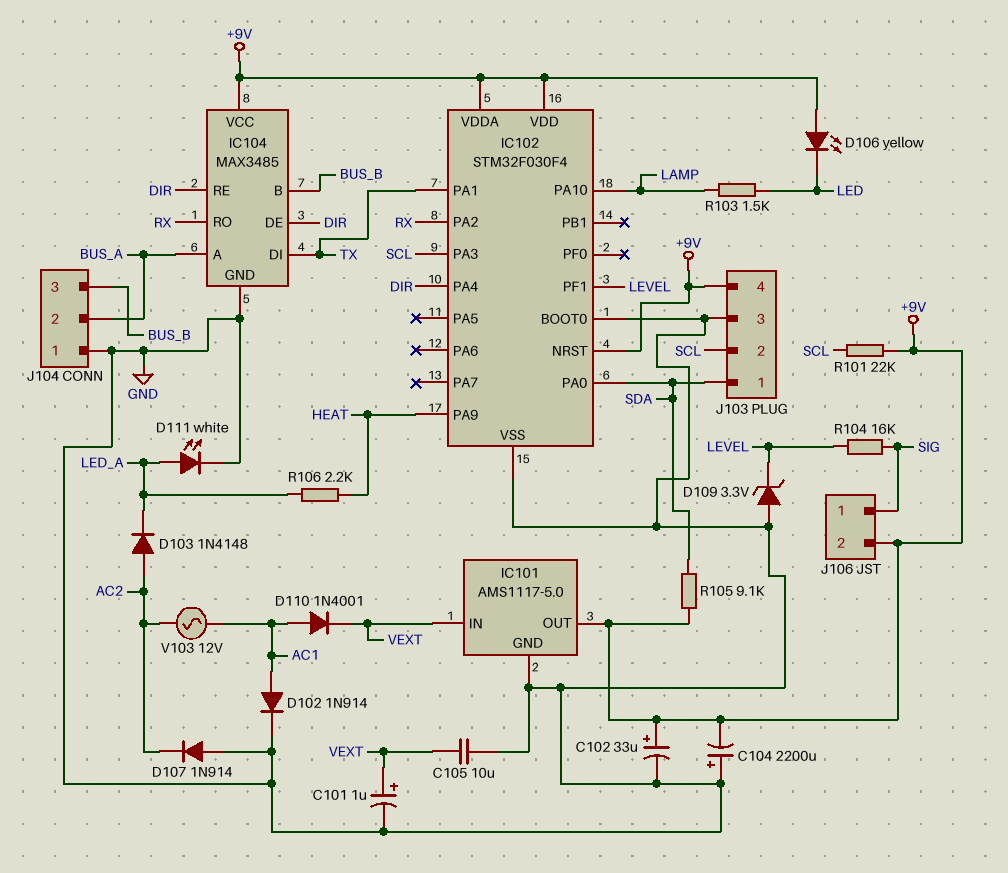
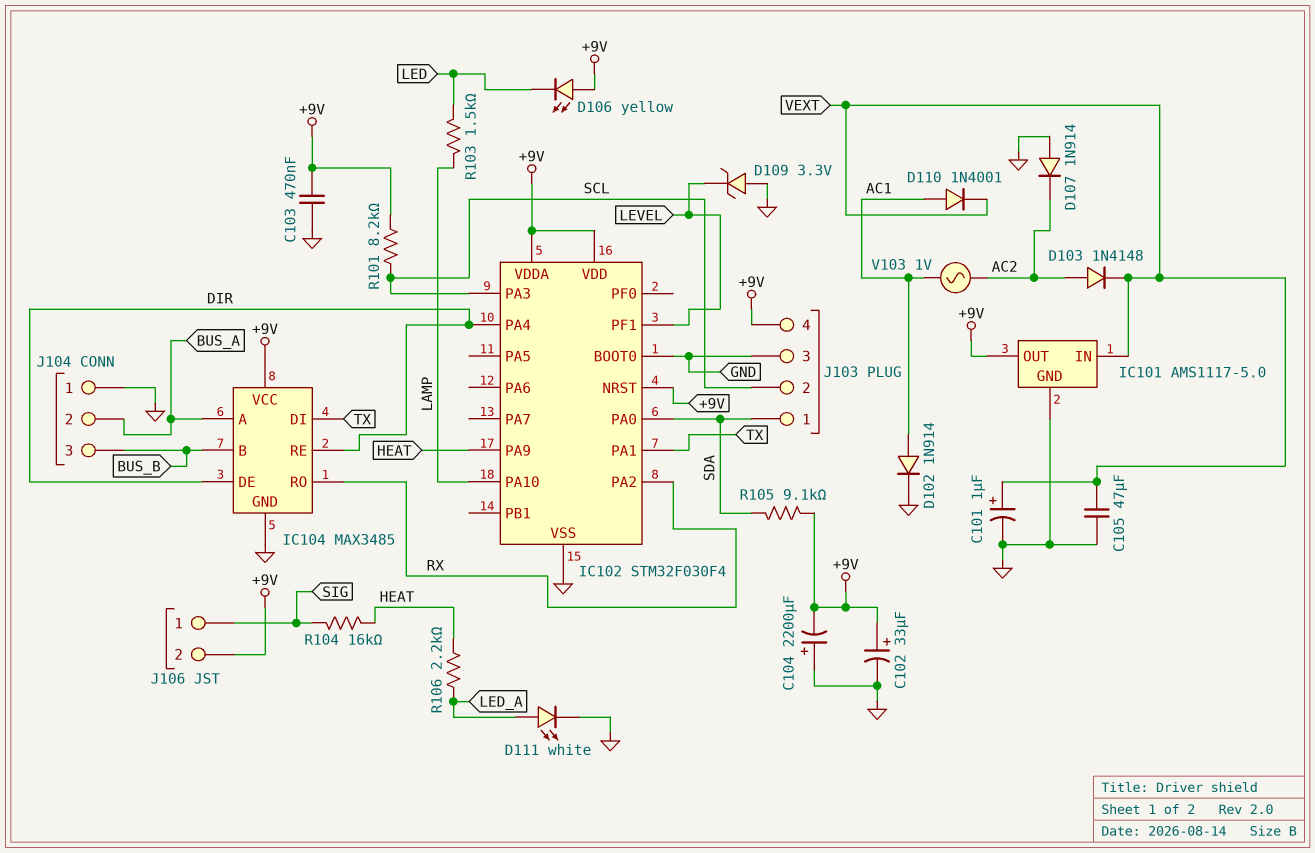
C103: none -> 470nF (+9V, GND)
C105: 10uF (GND, VEXT) -> 47uF (GND, VEXT)
D103: diode 1N4148 (A AC2, K LED_A) -> diode 1N4148 (A AC2, K VEXT)
R101: 22k (+9V, SCL) -> 8.2k (+9V, SCL)
R104: 16k (LEVEL, SIG) -> 16k (HEAT, SIG)
V103: AC 12V (AC1, AC2) -> AC 1V (AC1, AC2)

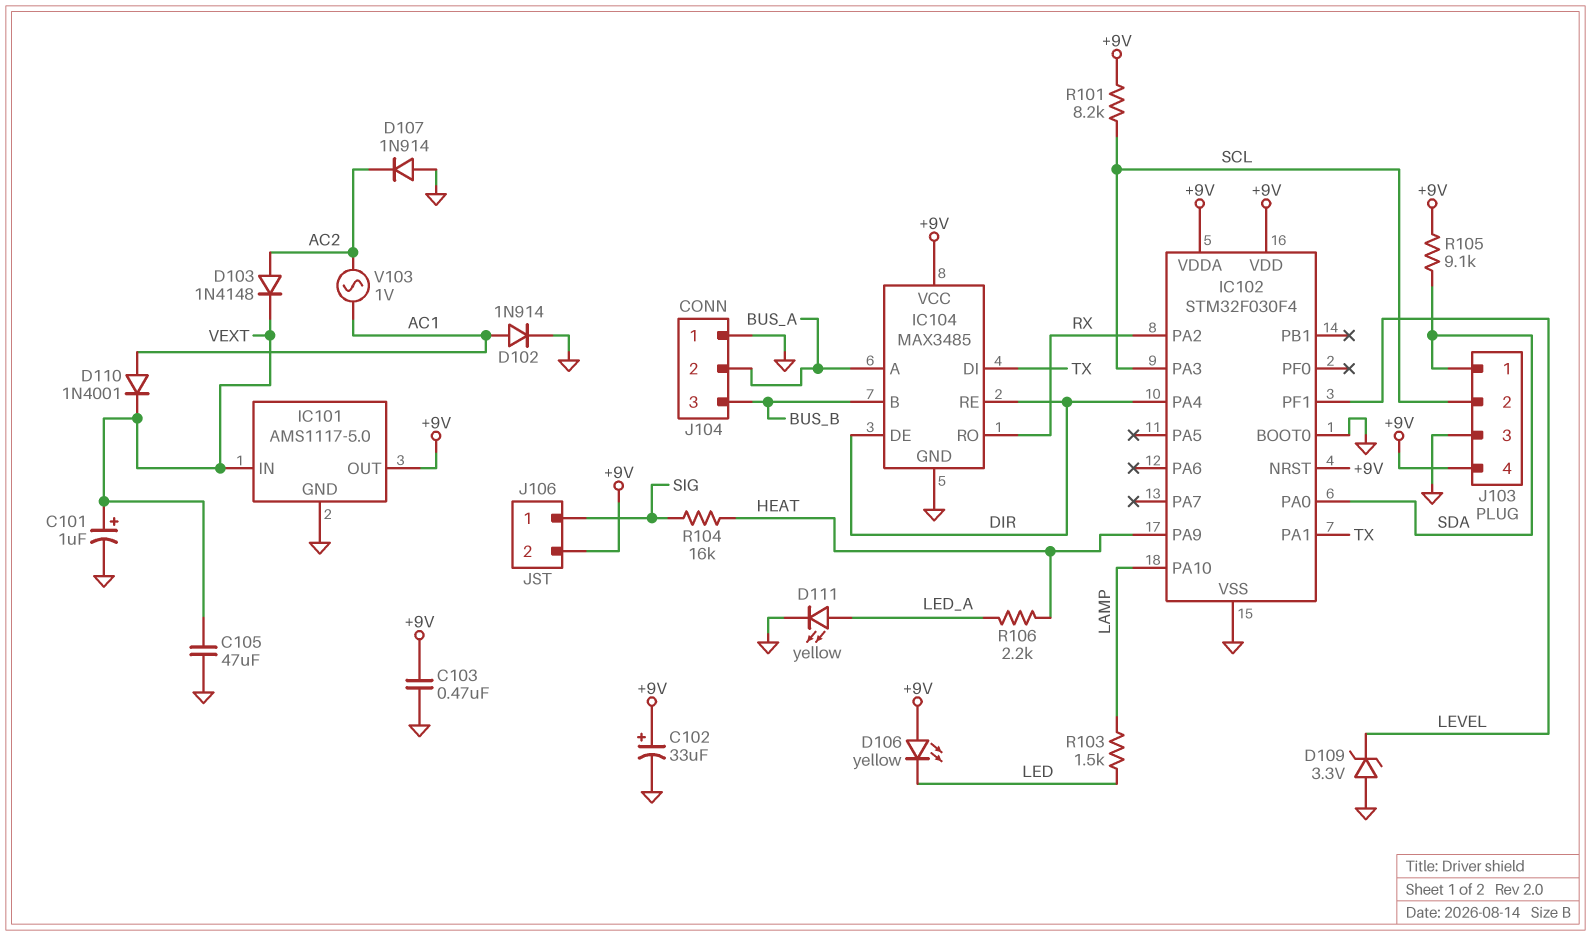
C104: 2200uF (plus GND, minus +9V) -> none
D111: LED white (A LED_A, K GND) -> LED yellow (A LED_A, K GND)

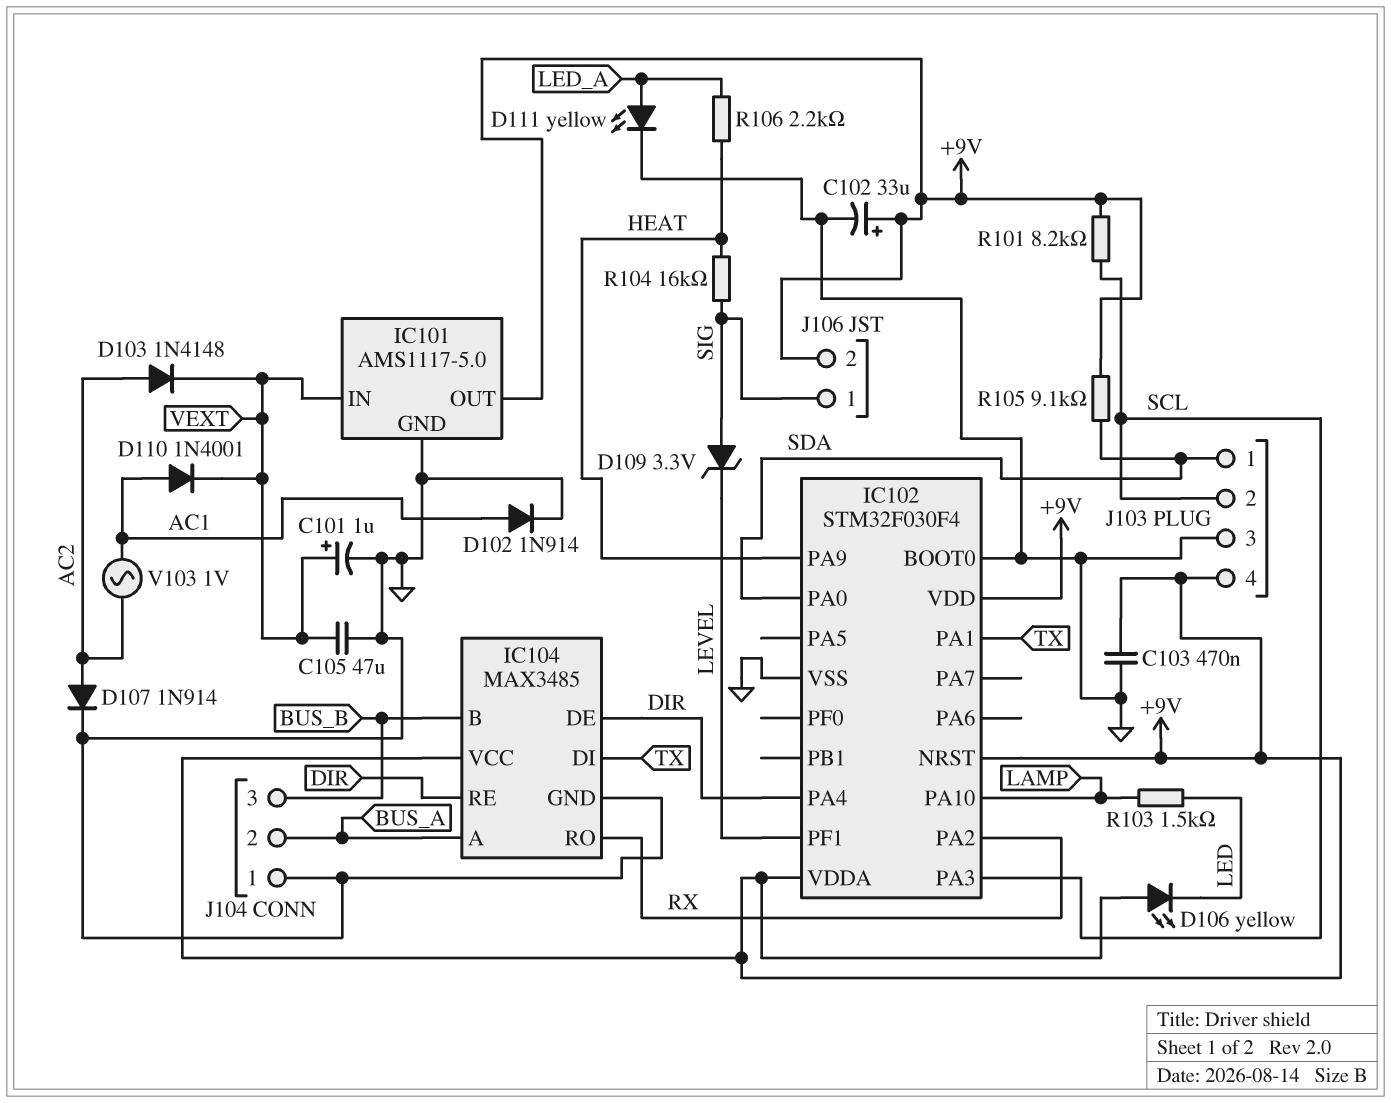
D107: diode 1N914 (A GND, K AC2) -> diode 1N914 (A AC2, K GND)
D109: zener 3.3V (A GND, K LEVEL) -> zener 3.3V (A SIG, K LEVEL)

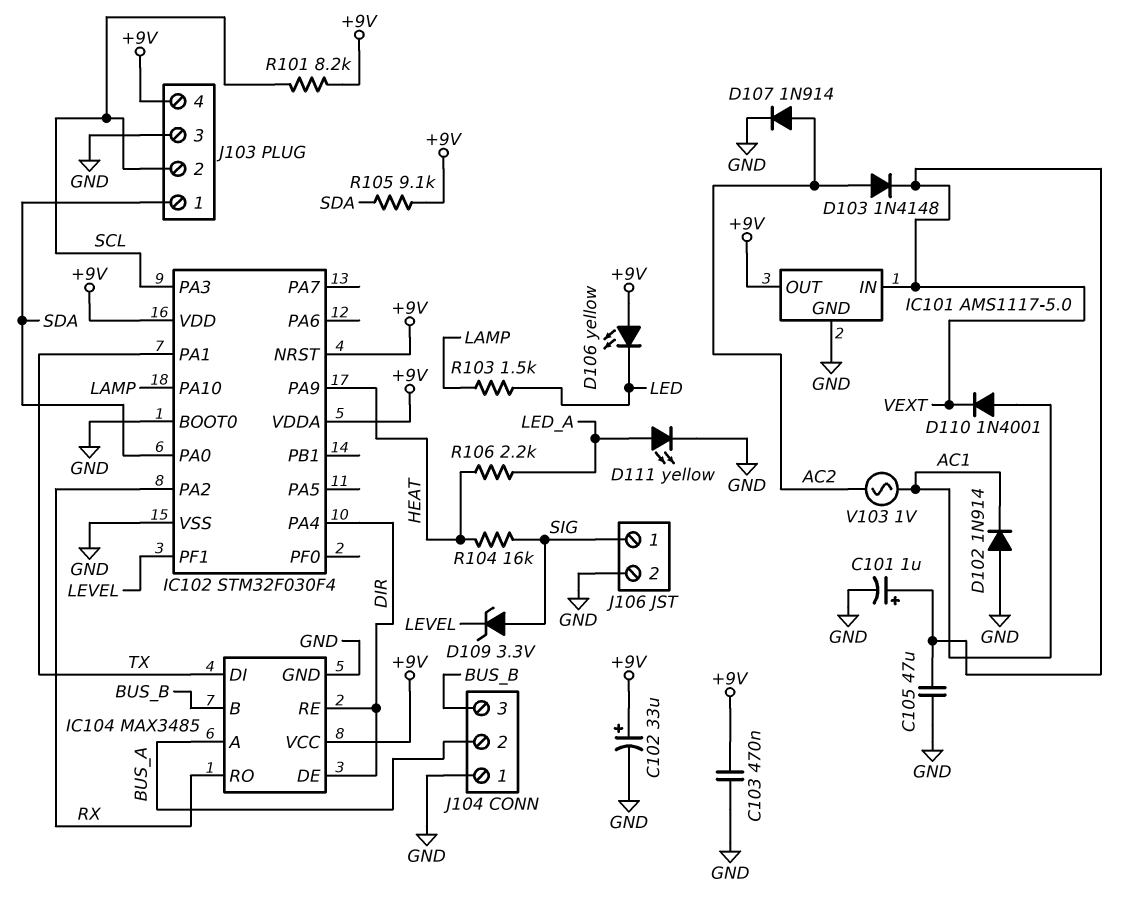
D102: diode 1N914 (A AC1, K GND) -> diode 1N914 (A GND, K AC1)
J106 pin 2: +9V -> GND

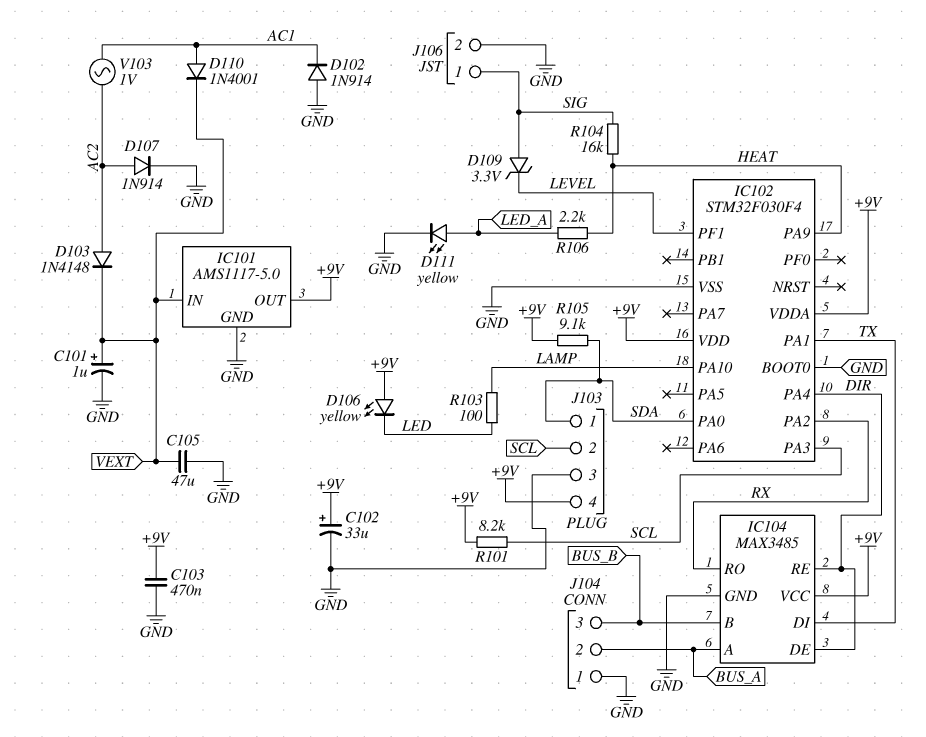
IC102 pin NRST: +9V -> none
R103: 1.5k (LAMP, LED) -> 100 (LAMP, LED)

